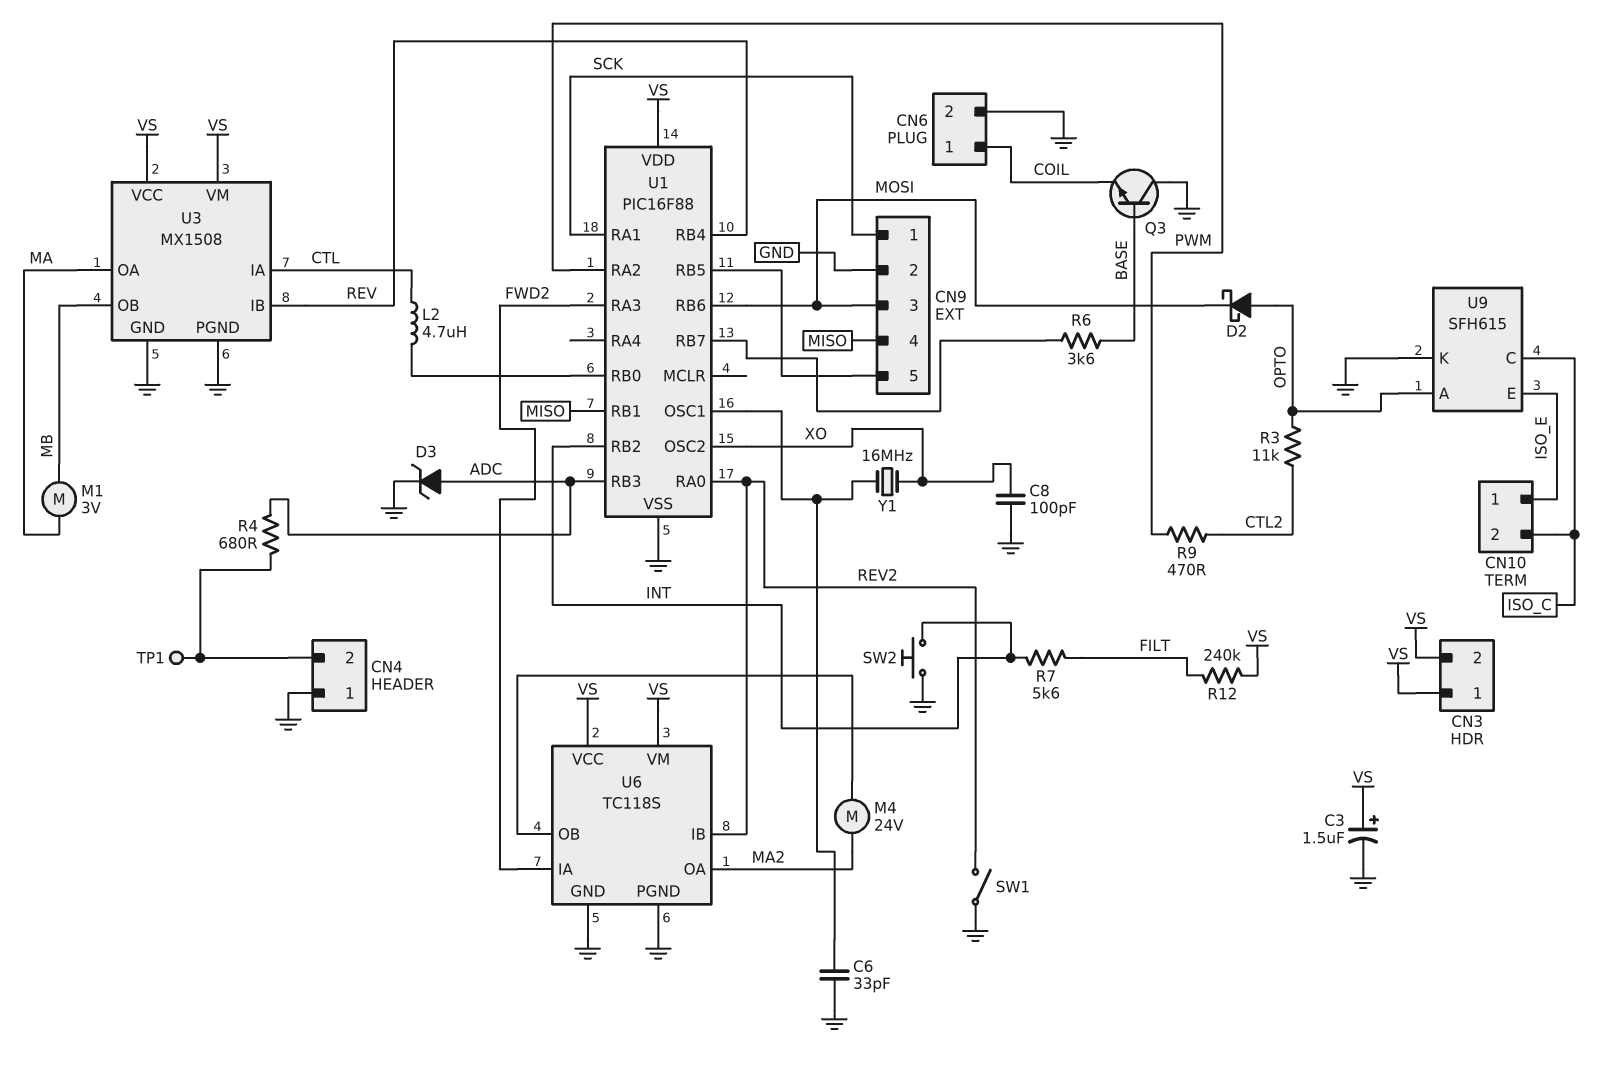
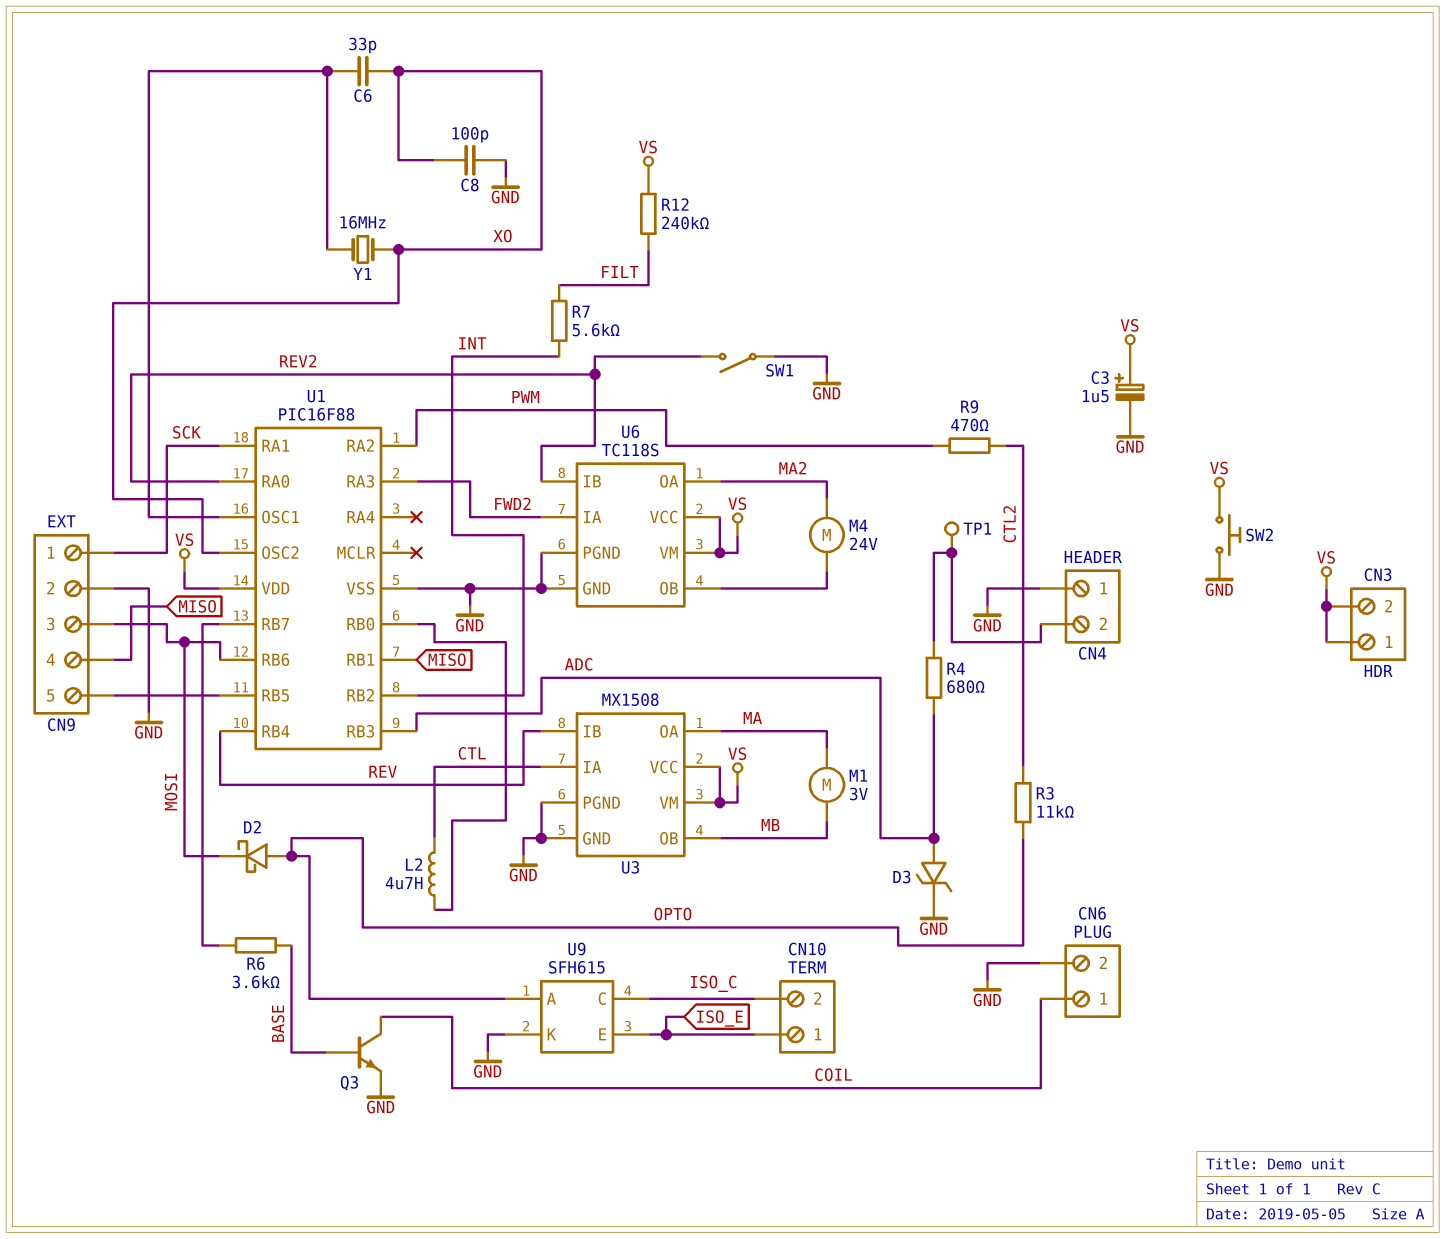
C6: 33pF (GND, U1/OSC1) -> 33pF (U1/OSC1, XO)
Q3: NPN (B BASE, C GND, E COIL) -> NPN (B BASE, C COIL, E GND)
SW2: button (GND, INT) -> button (GND, VS)

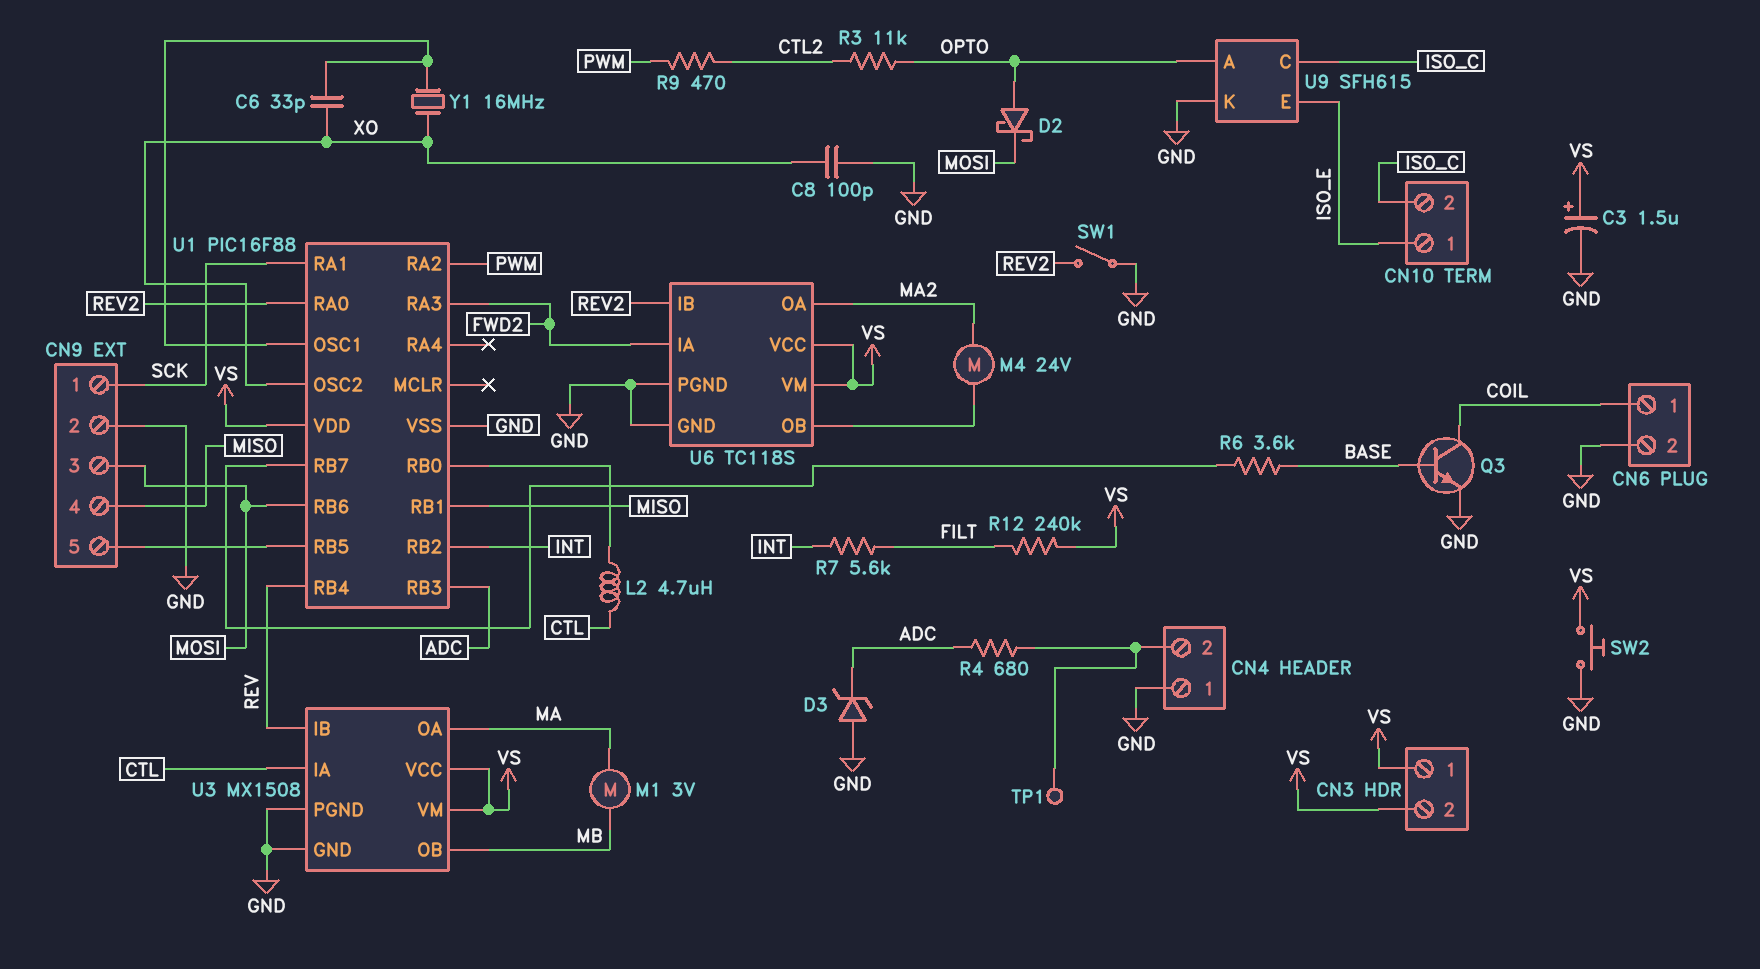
D3: zener (A ADC, K GND) -> zener (A GND, K ADC)

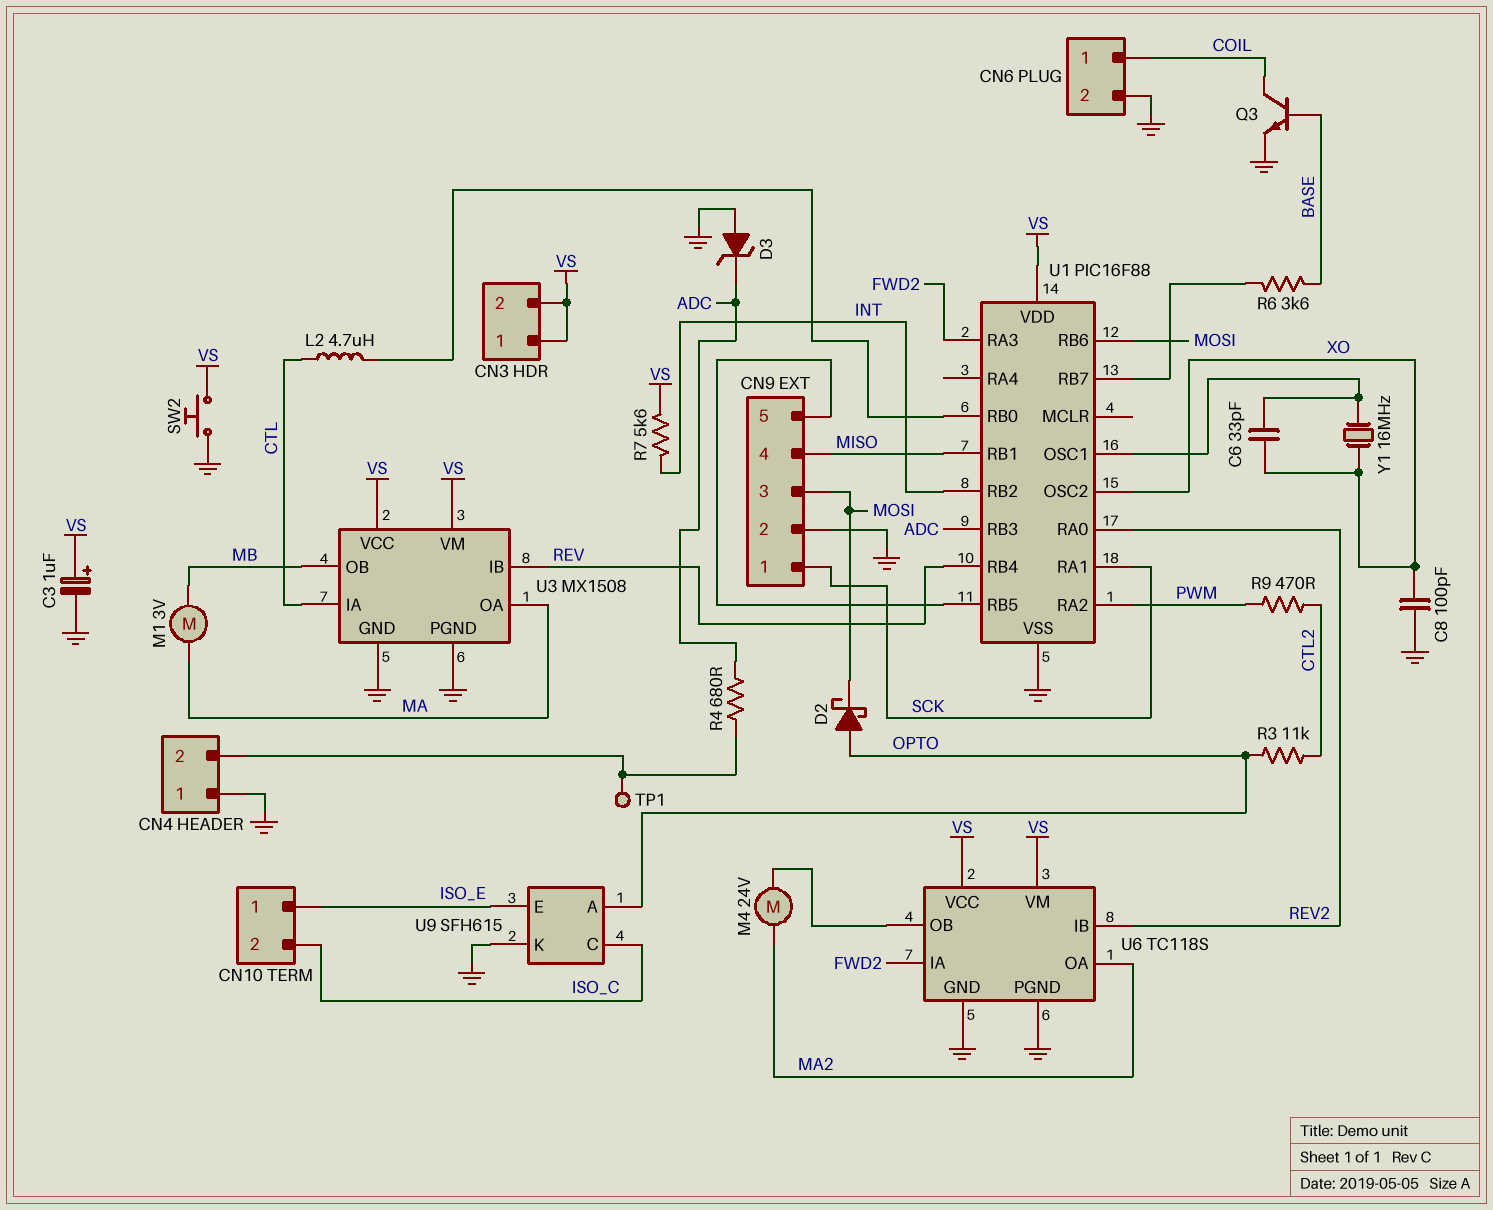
C3: 1.5uF (plus VS, minus GND) -> 1uF (plus VS, minus GND)
R7: 5.6k (FILT, INT) -> 5.6k (INT, VS)
R12: 240k (FILT, VS) -> none
SW1: switch (GND, REV2) -> none

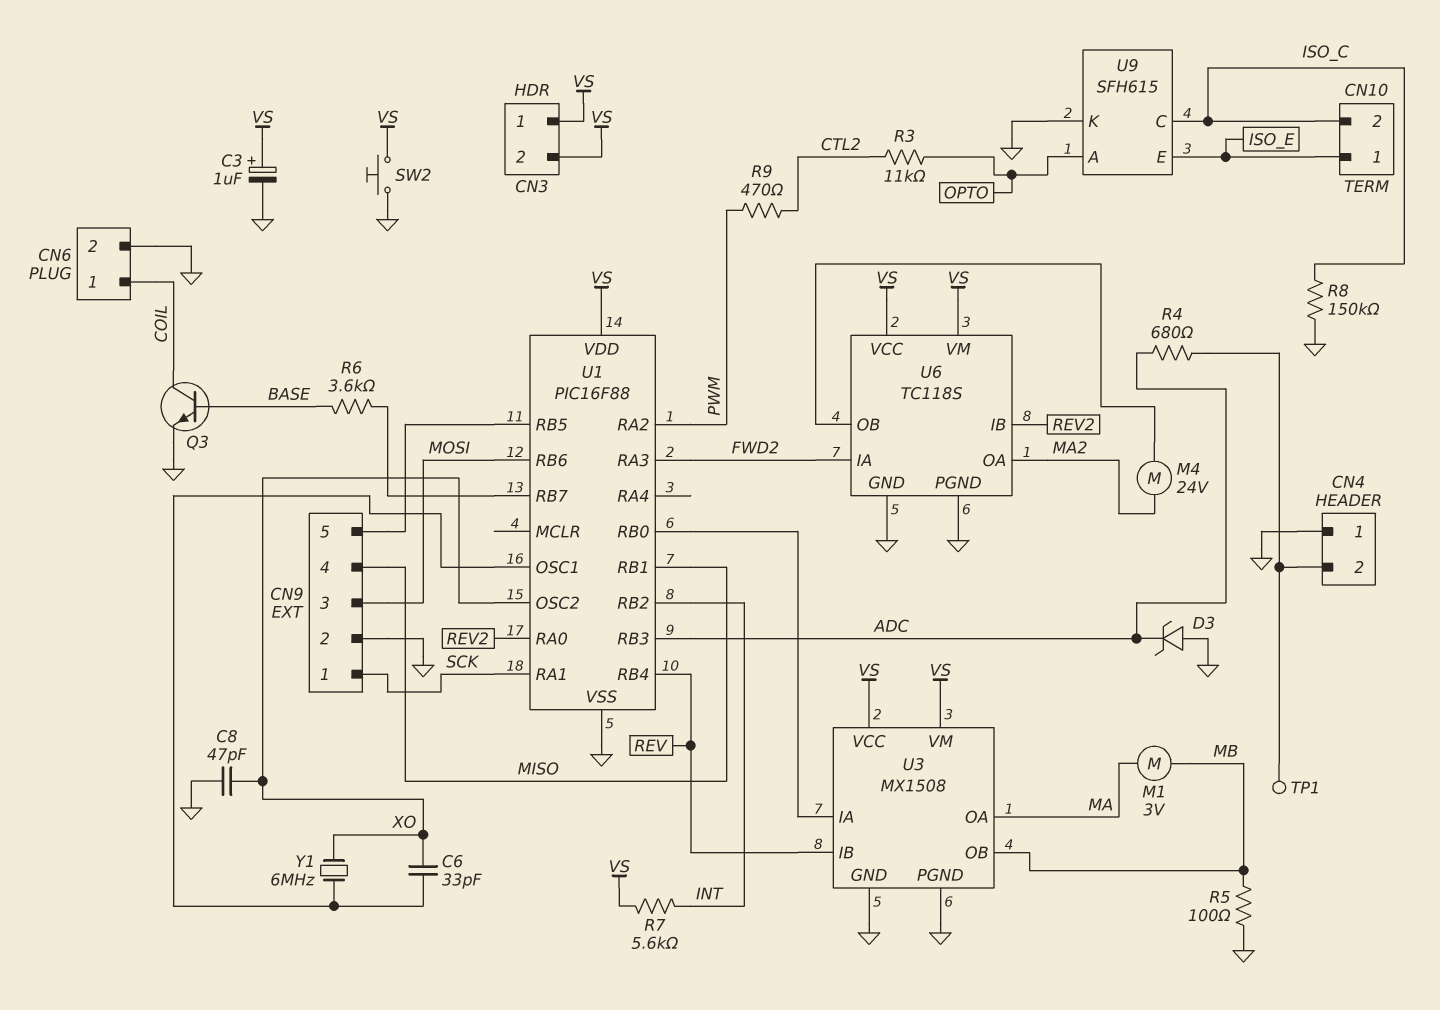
C8: 100pF (GND, XO) -> 47pF (GND, XO)
D2: schottky (A OPTO, K MOSI) -> none
L2: 4.7uH (CTL, U1/RB0) -> none
R5: none -> 100 (GND, MB)
R8: none -> 150k (GND, ISO_C)
U3 pin IA: CTL -> U1/RB0
Y1: 16MHz (U1/OSC1, XO) -> 6MHz (U1/OSC1, XO)

